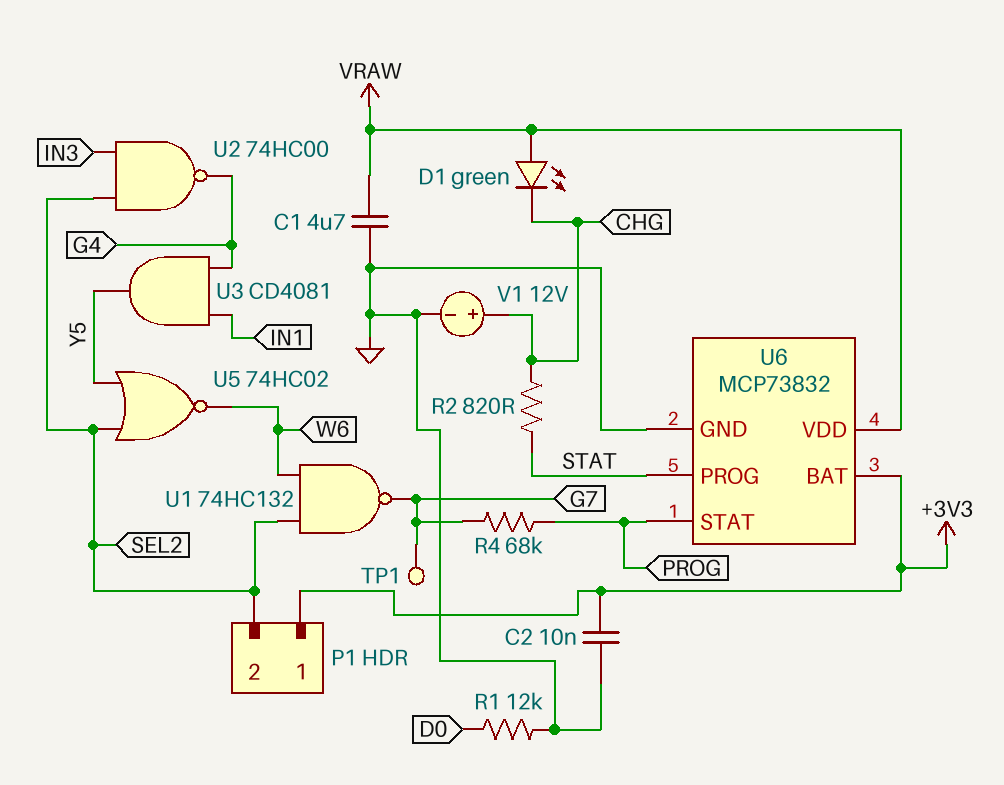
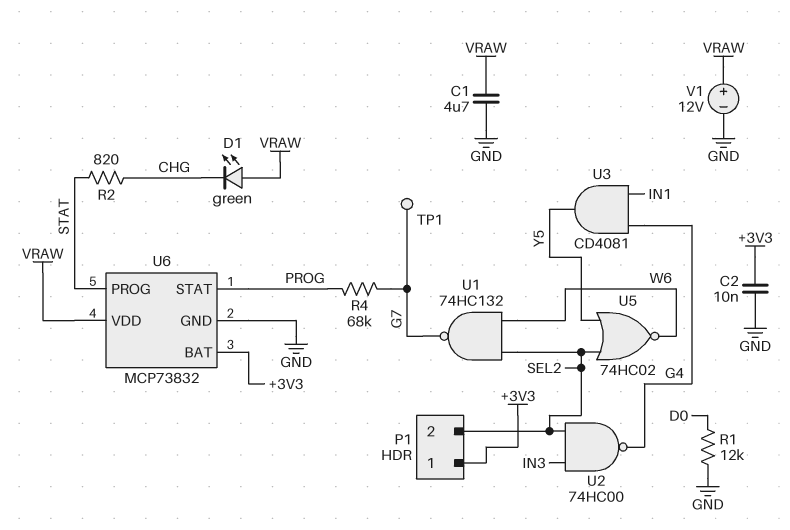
V1: 12V (plus CHG, minus GND) -> 12V (plus VRAW, minus GND)

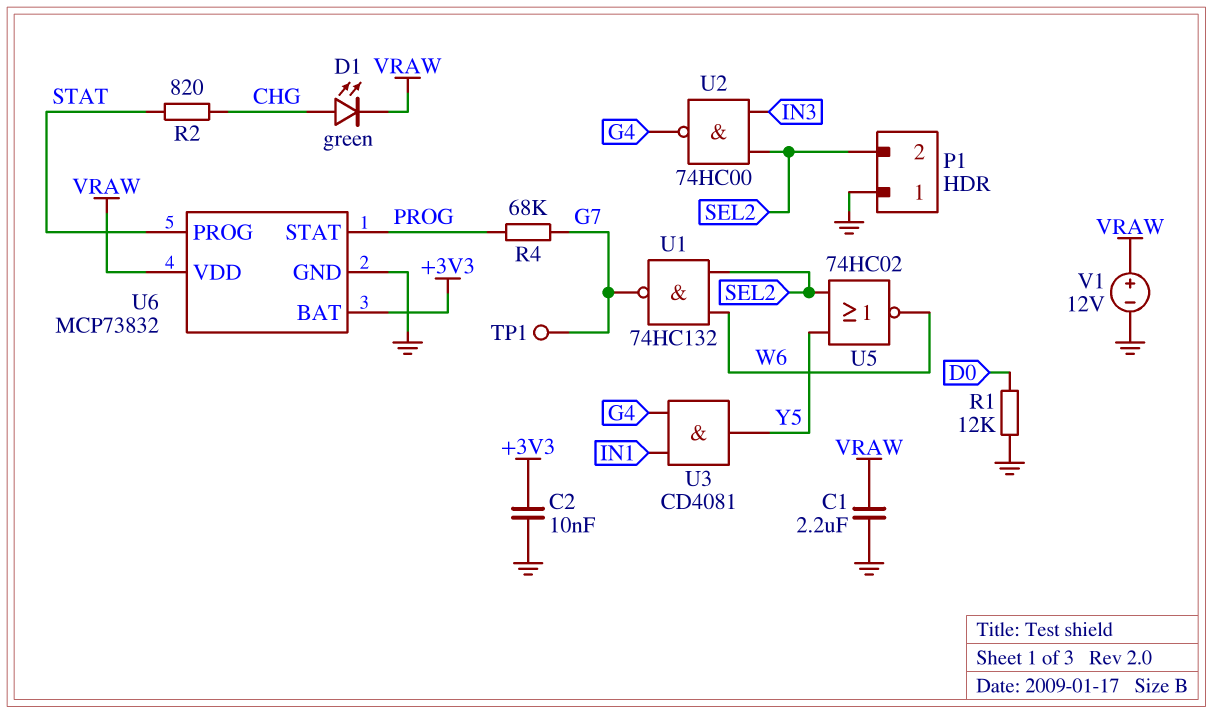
C1: 4.7uF (GND, VRAW) -> 2.2uF (GND, VRAW)
D1: LED green (A VRAW, K CHG) -> LED green (A CHG, K VRAW)
P1 pin 1: +3V3 -> GND

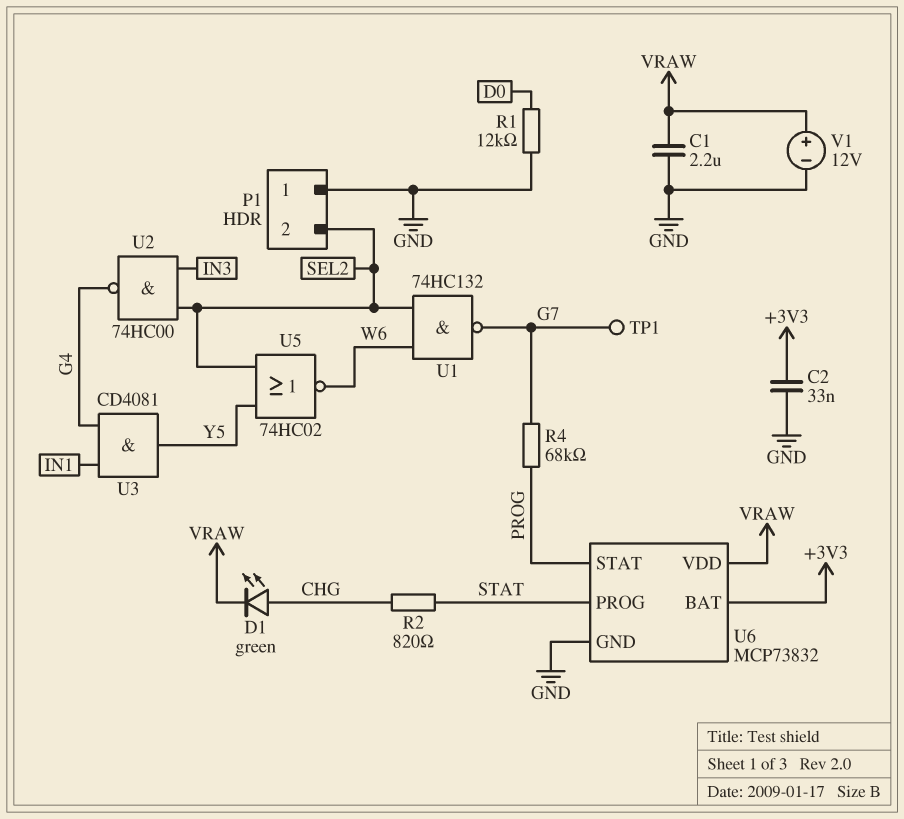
C2: 10nF (+3V3, GND) -> 33nF (+3V3, GND)

